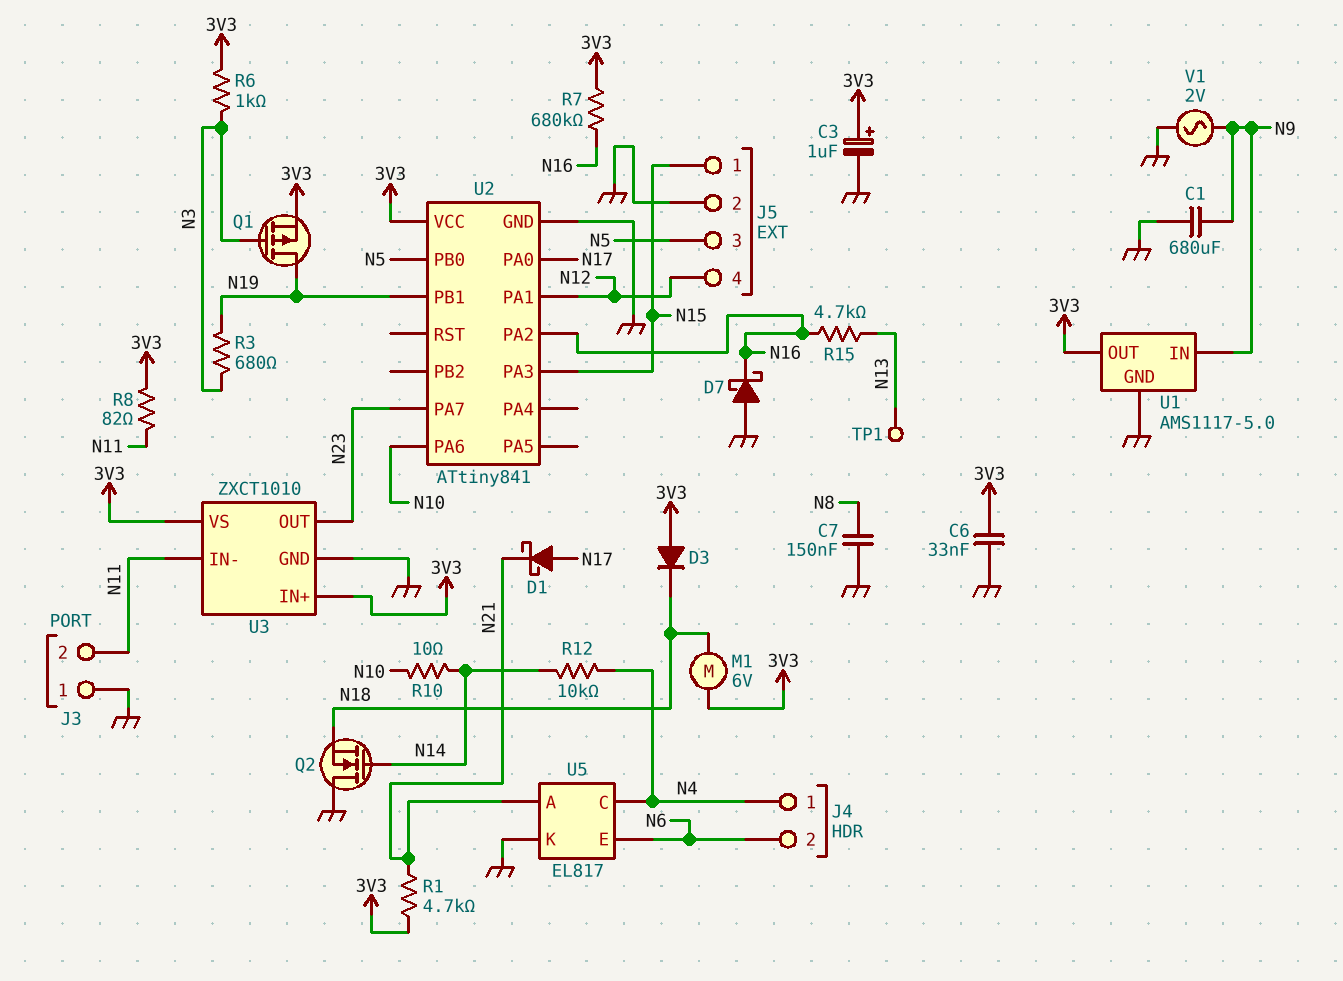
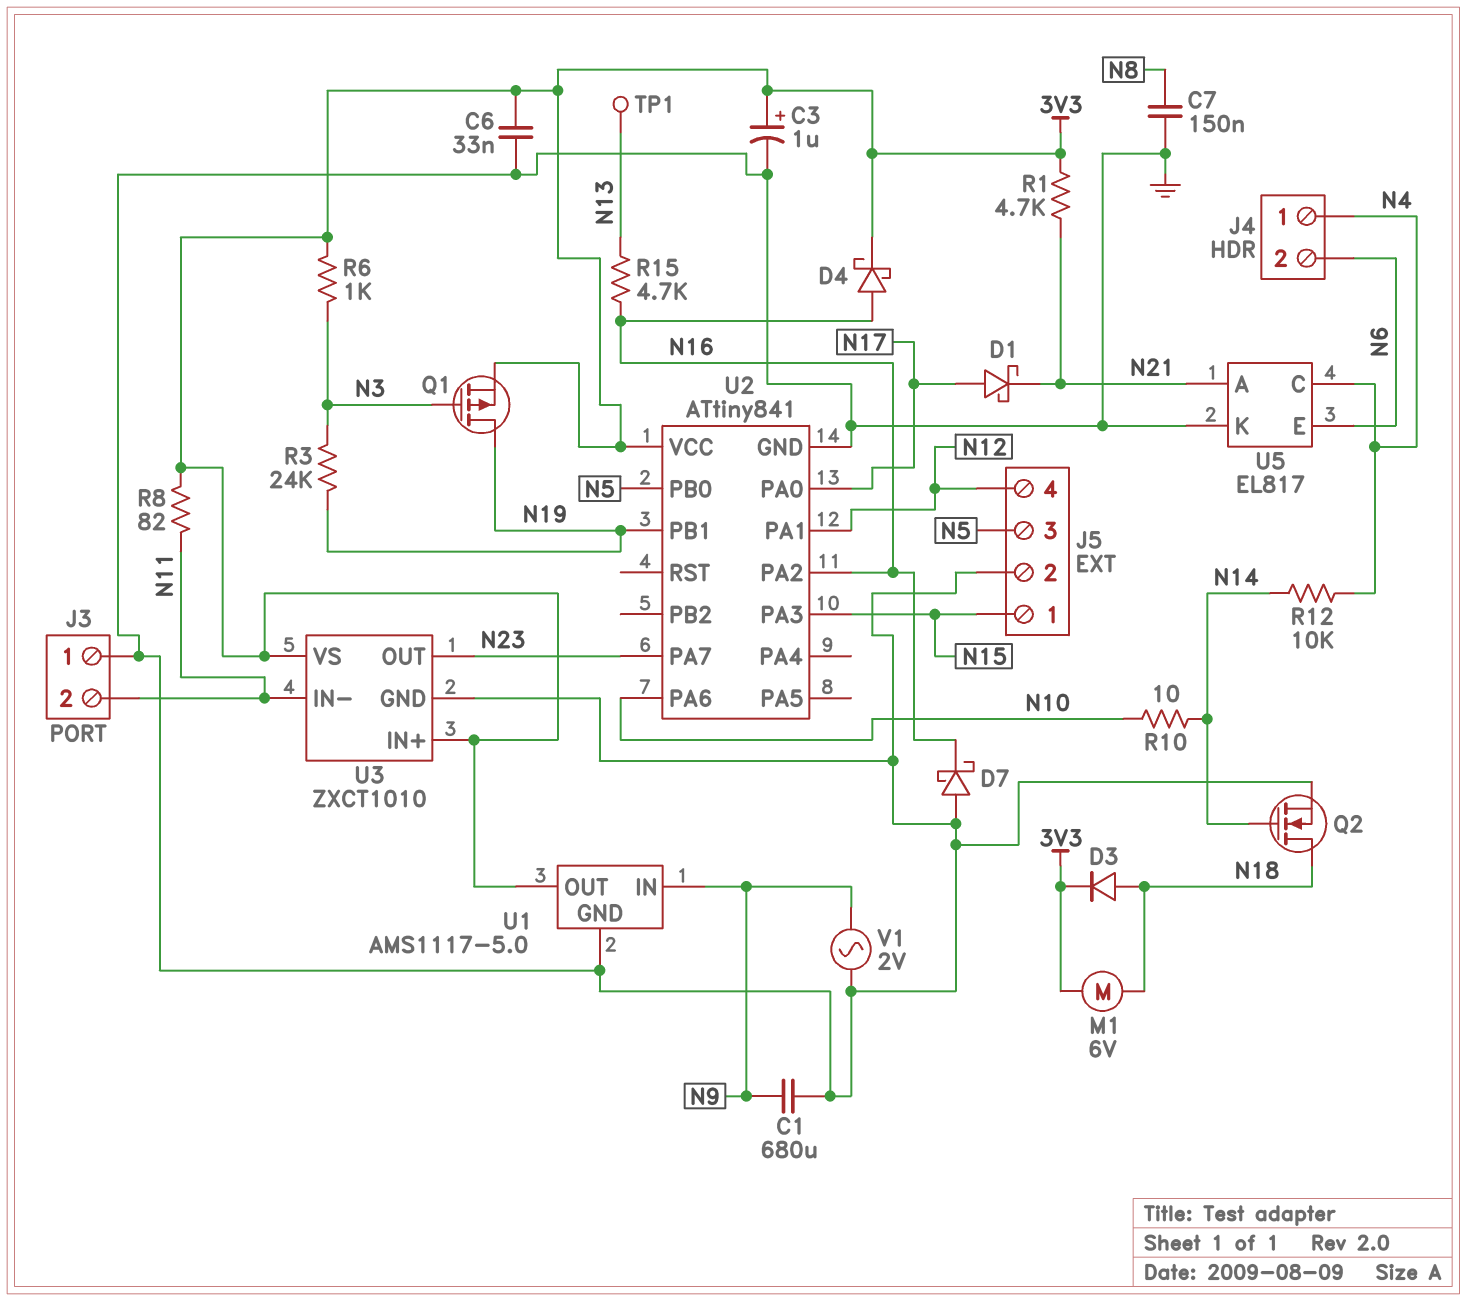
D3: diode (A 3V3, K N18) -> diode (A N18, K 3V3)
D4: none -> schottky (A N16, K 3V3)
Q2: NMOS (G N14, D GND, S N18) -> NMOS (G N14, D N18, S GND)
R3: 680 (N3, N19) -> 24k (N3, N19)
R7: 680k (3V3, N16) -> none

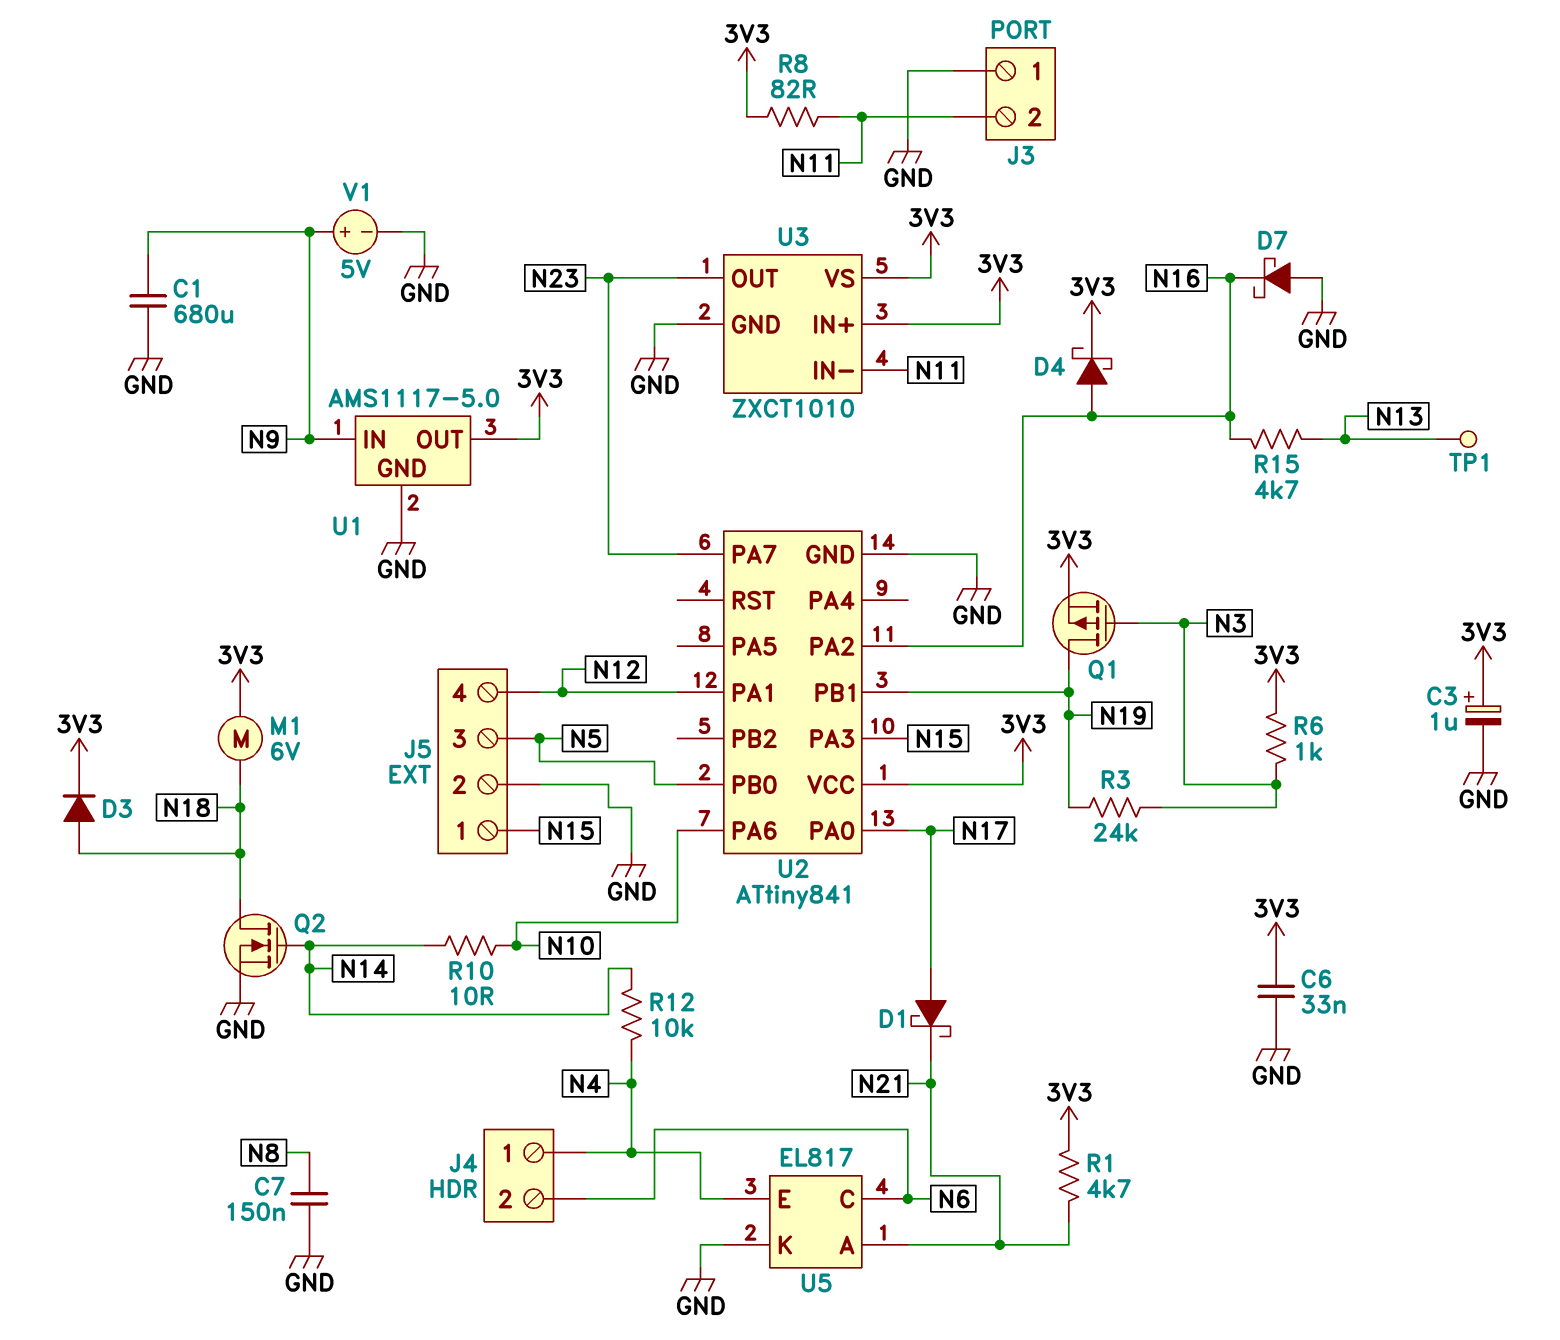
U5 pin C: N4 -> N6
U5 pin E: N6 -> N4
V1: AC 2V (GND, N9) -> 5V (plus N9, minus GND)

